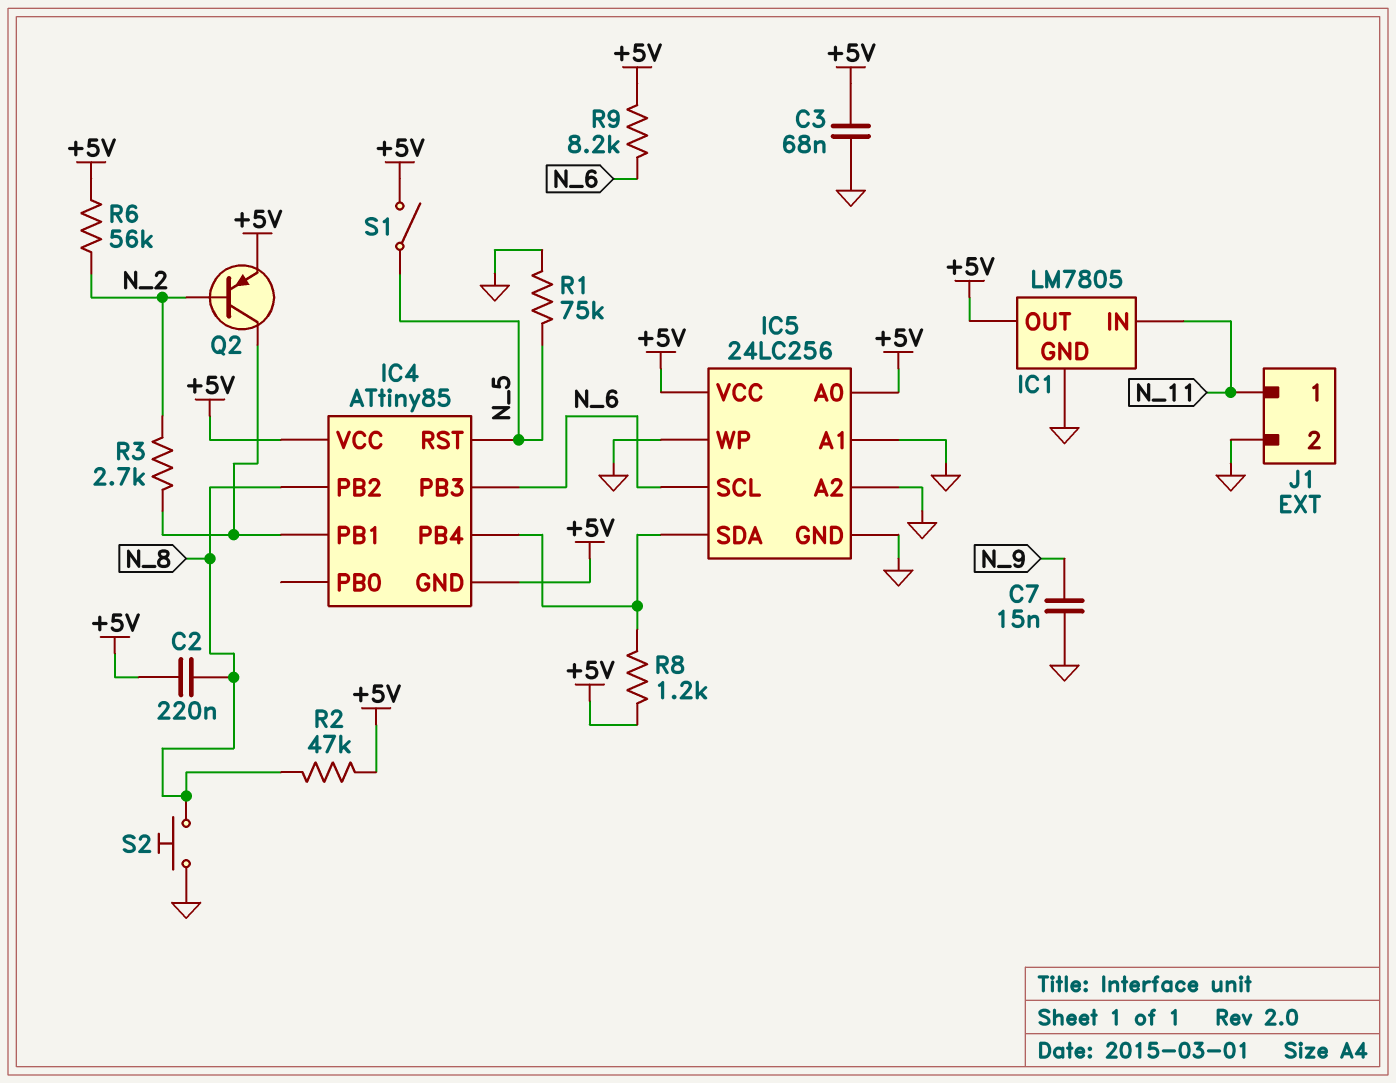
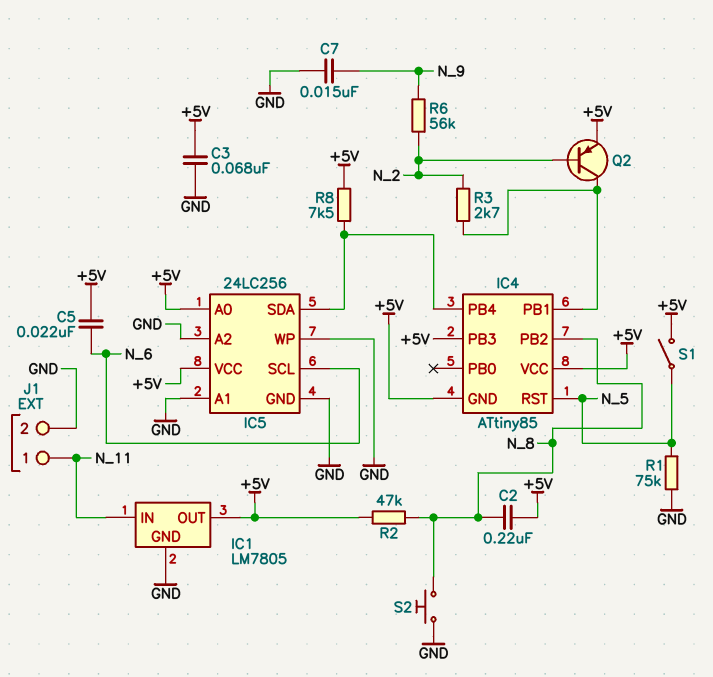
C5: none -> 22nF (+5V, N_6)
IC4 pin PB3: N_6 -> +5V
R6: 56k (+5V, N_2) -> 56k (N_2, N_9)
R8: 1.2k (+5V, IC4/PB4) -> 7.5k (+5V, IC4/PB4)
R9: 8.2k (+5V, N_6) -> none

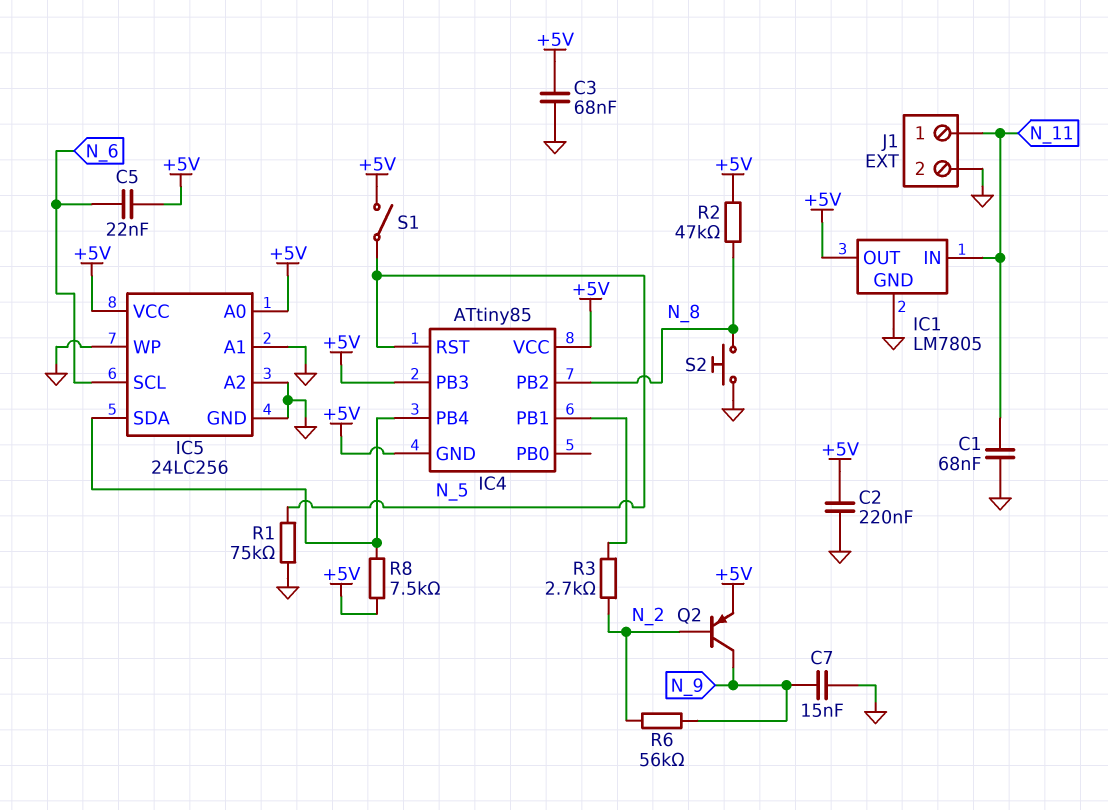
C1: none -> 68nF (GND, N_11)
C2: 220nF (+5V, N_8) -> 220nF (+5V, GND)
Q2: PNP (B N_2, C IC4/PB1, E +5V) -> PNP (B N_2, C N_9, E +5V)

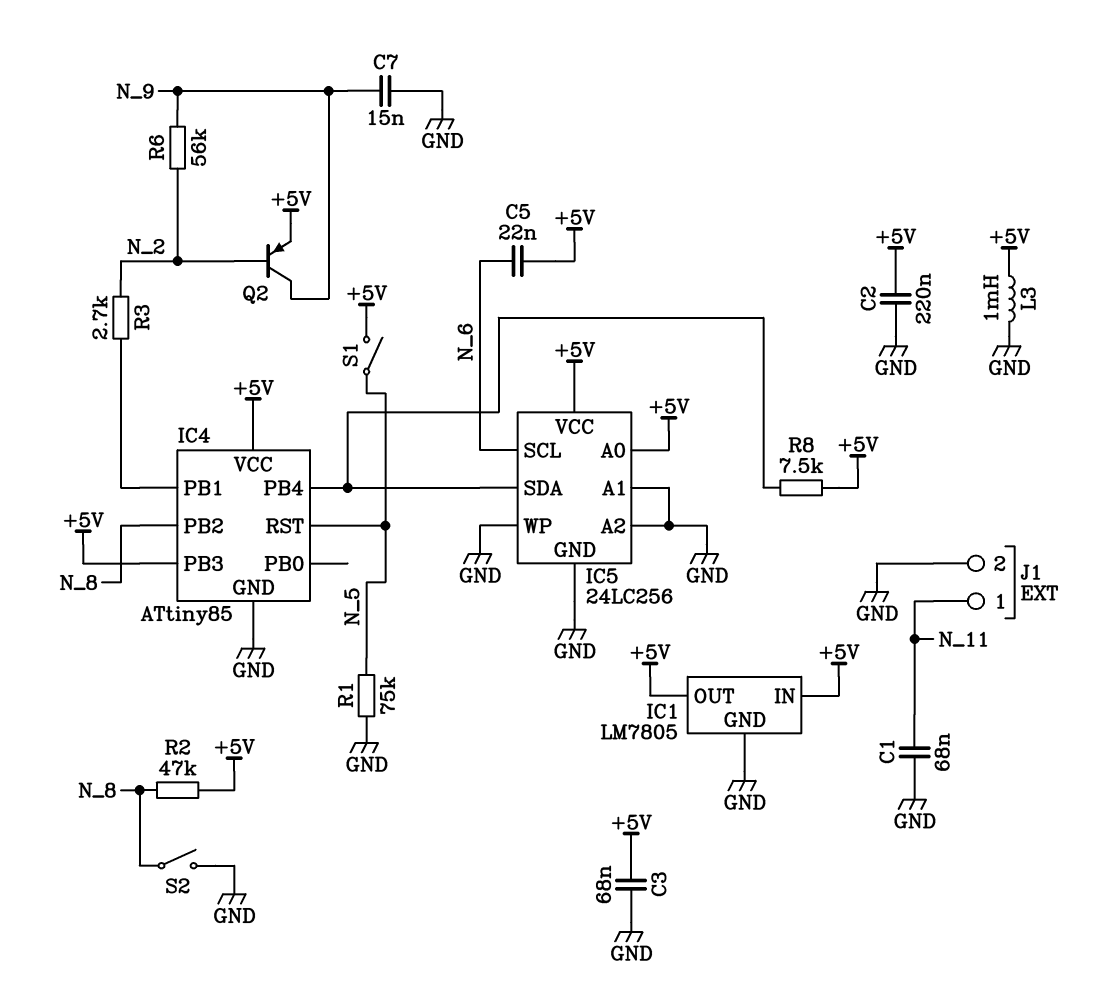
IC1 pin IN: N_11 -> +5V
IC4 pin GND: +5V -> GND
L3: none -> 1mH (+5V, GND)
S2: button (GND, N_8) -> switch (GND, N_8)

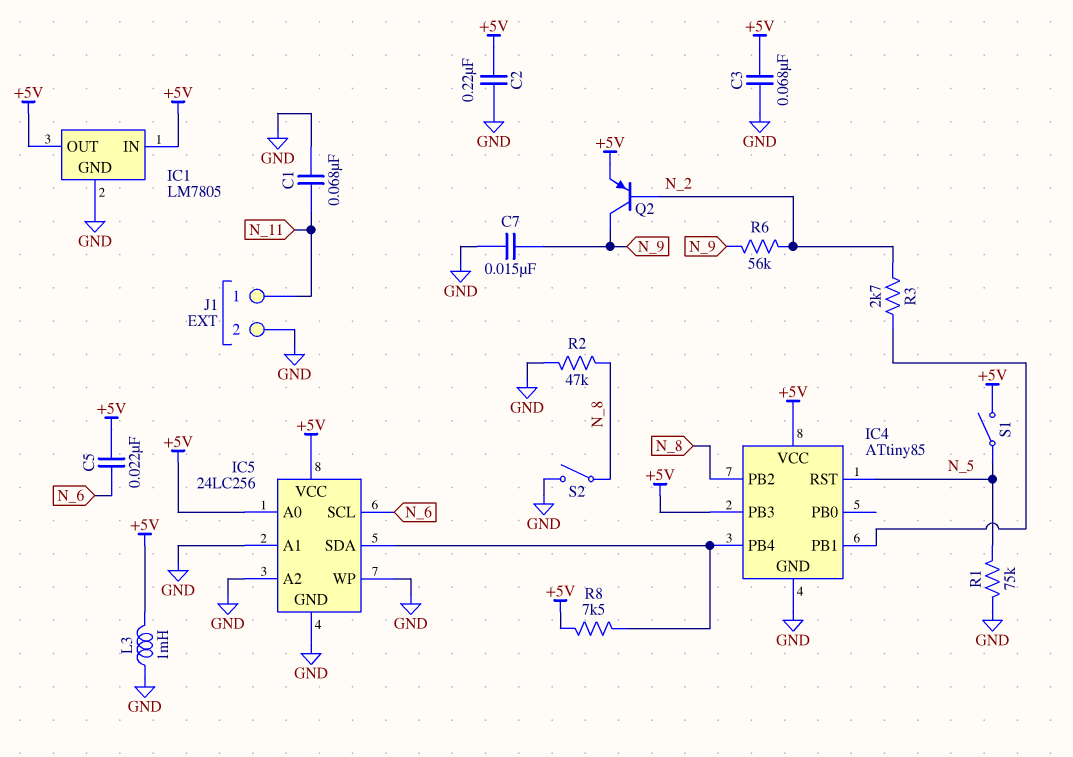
R2: 47k (+5V, N_8) -> 47k (GND, N_8)

